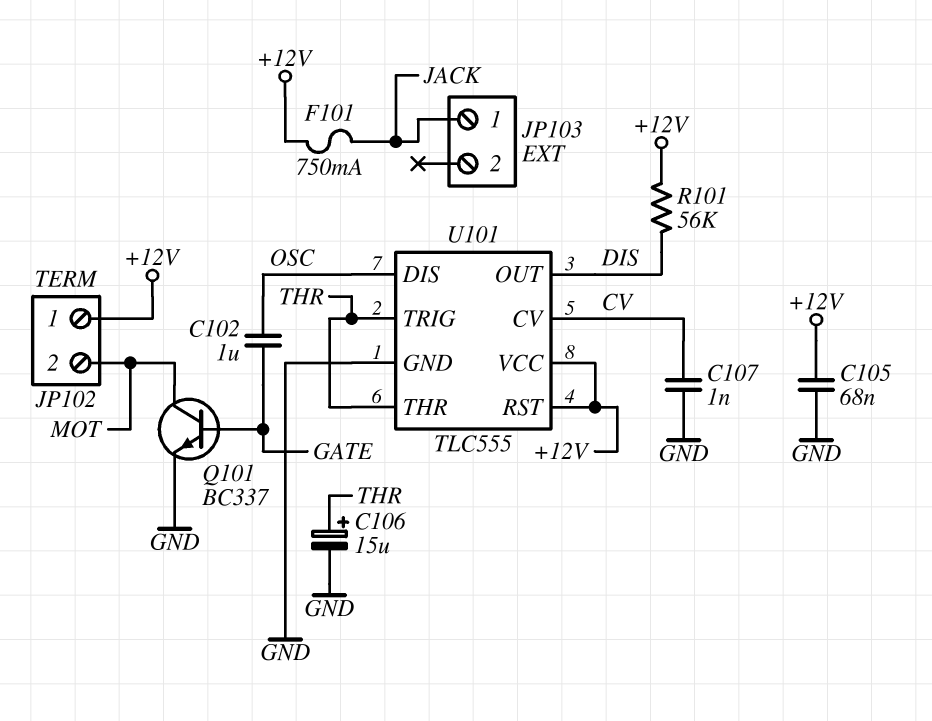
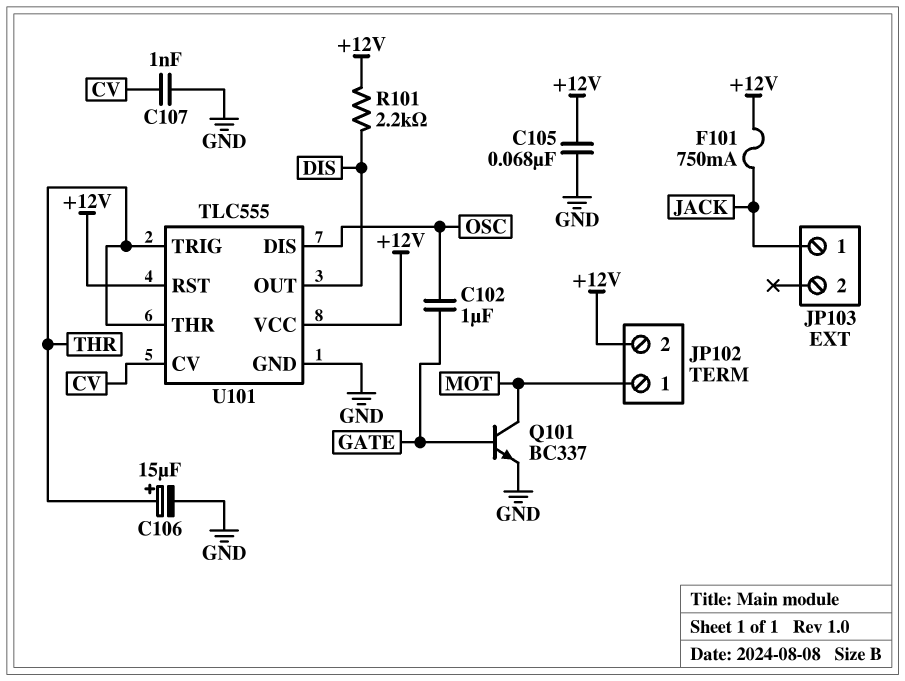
JP102 pin 1: +12V -> MOT
JP102 pin 2: MOT -> +12V
R101: 56k (+12V, DIS) -> 2.2k (+12V, DIS)

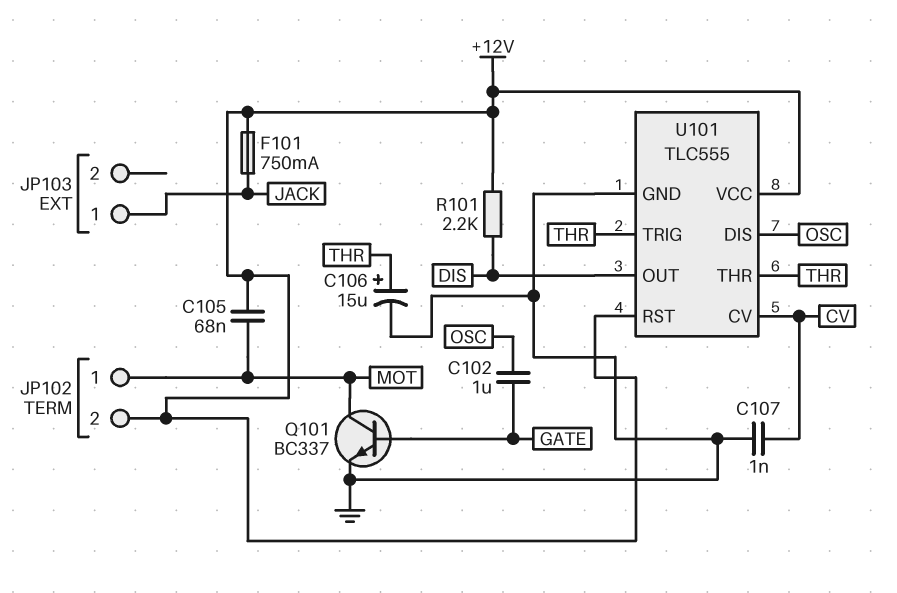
C105: 68nF (+12V, GND) -> 68nF (+12V, MOT)

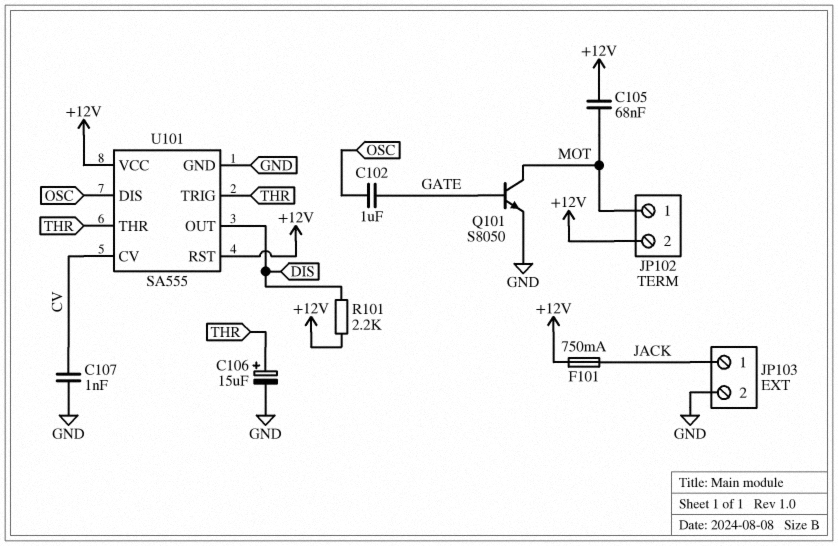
JP103 pin 2: none -> GND
Q101: NPN BC337 (B GATE, C MOT, E GND) -> NPN S8050 (B GATE, C MOT, E GND)
U101: TLC555 -> SA555

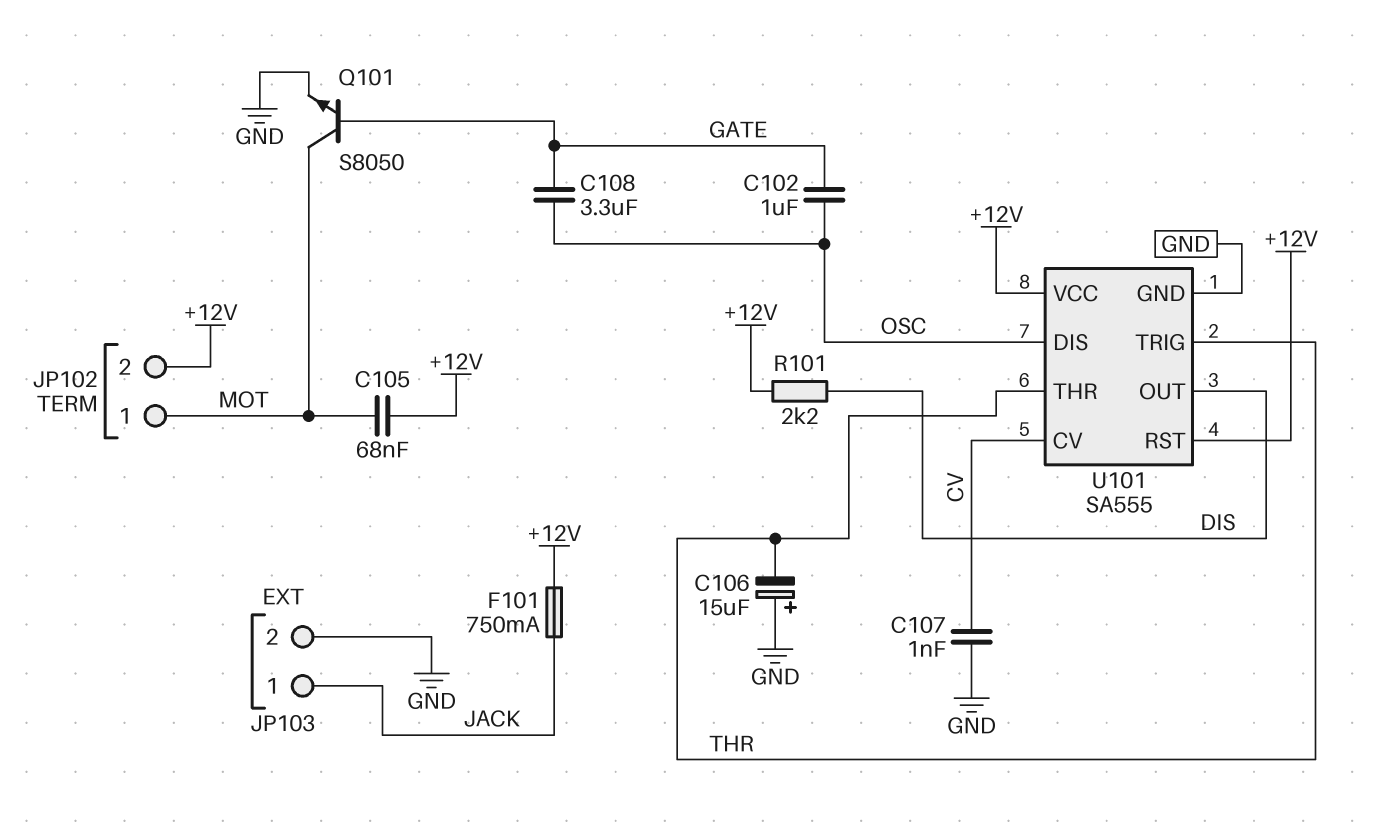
C106: 15uF (plus THR, minus GND) -> 15uF (plus GND, minus THR)
C108: none -> 3.3uF (GATE, OSC)

